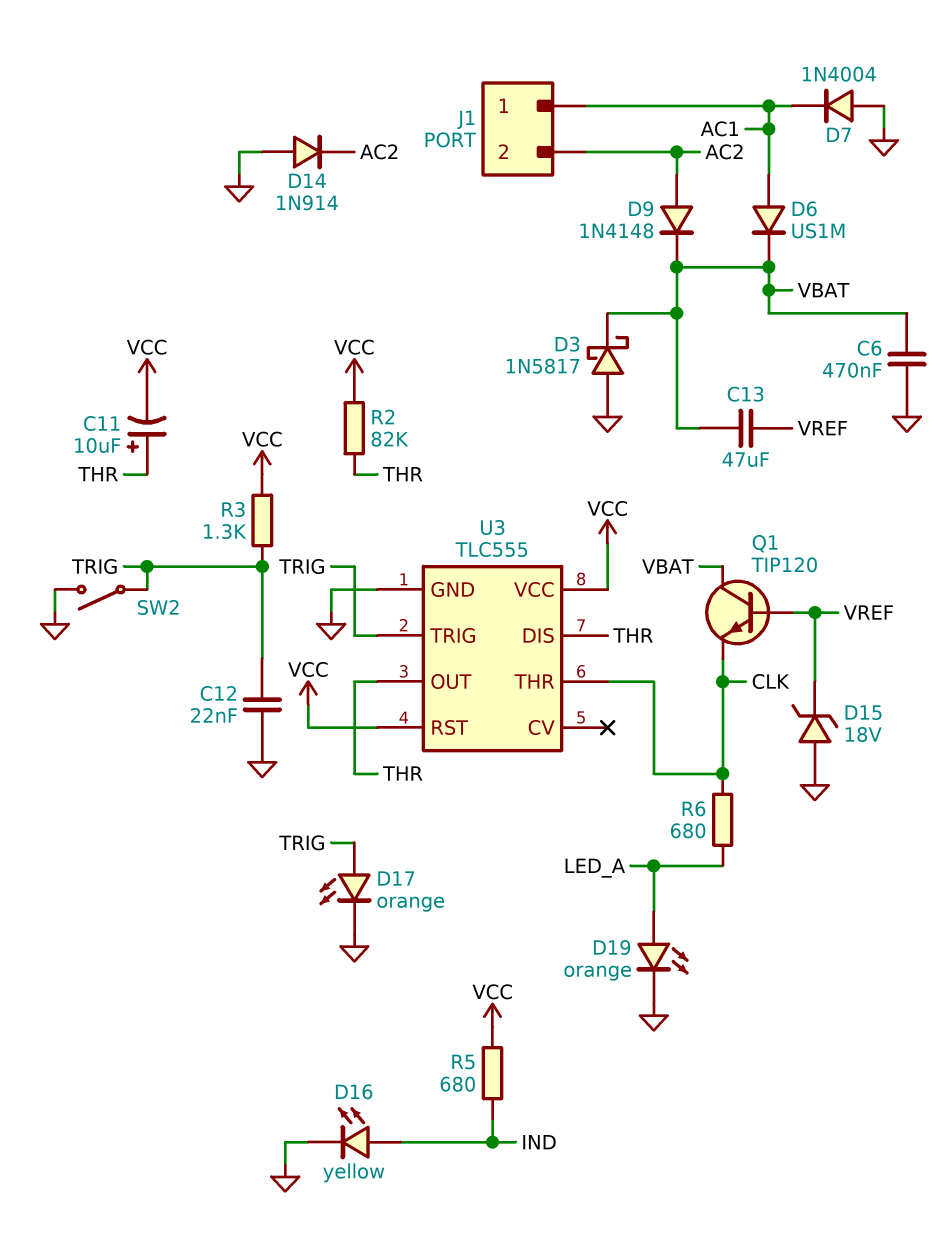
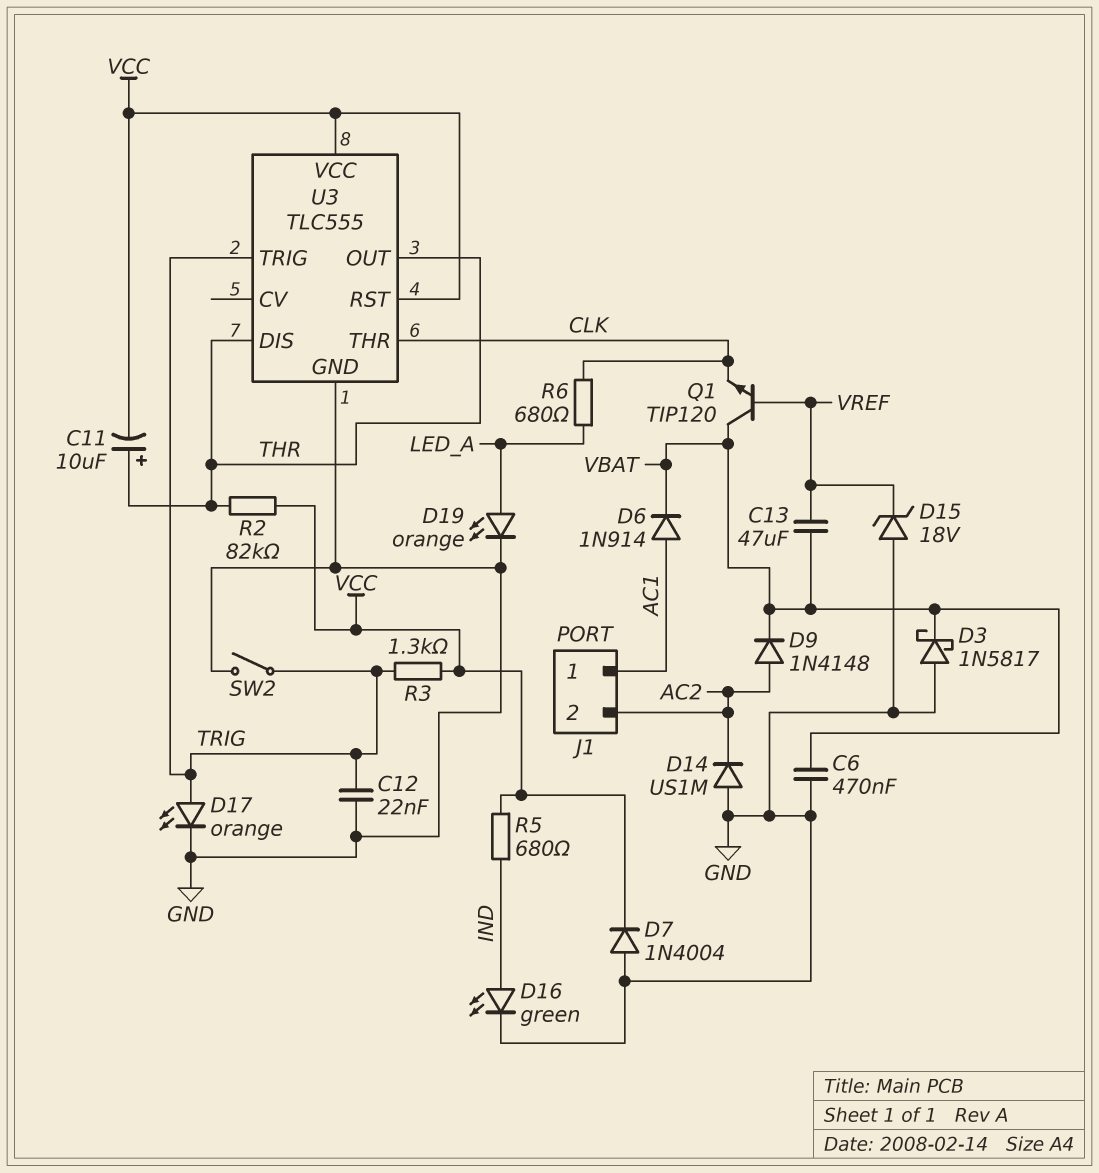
D6: diode US1M (A AC1, K VBAT) -> diode 1N914 (A AC1, K VBAT)
D7: diode 1N4004 (A GND, K AC1) -> diode 1N4004 (A GND, K VCC)
D14: diode 1N914 (A GND, K AC2) -> diode US1M (A GND, K AC2)
D16: LED yellow (A IND, K GND) -> LED green (A IND, K GND)

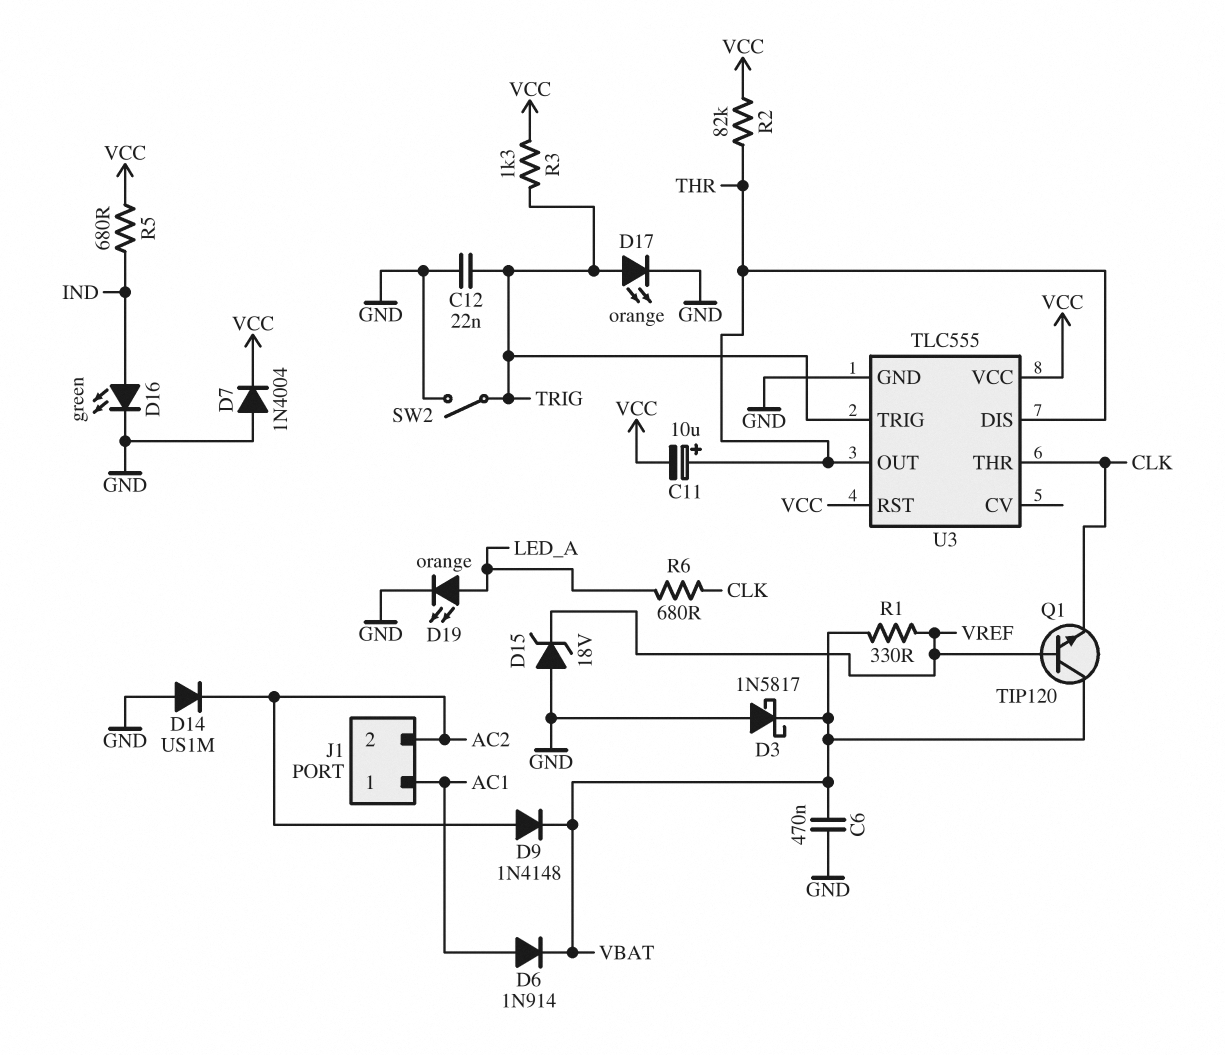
C13: 47uF (VBAT, VREF) -> none
R1: none -> 330 (VBAT, VREF)

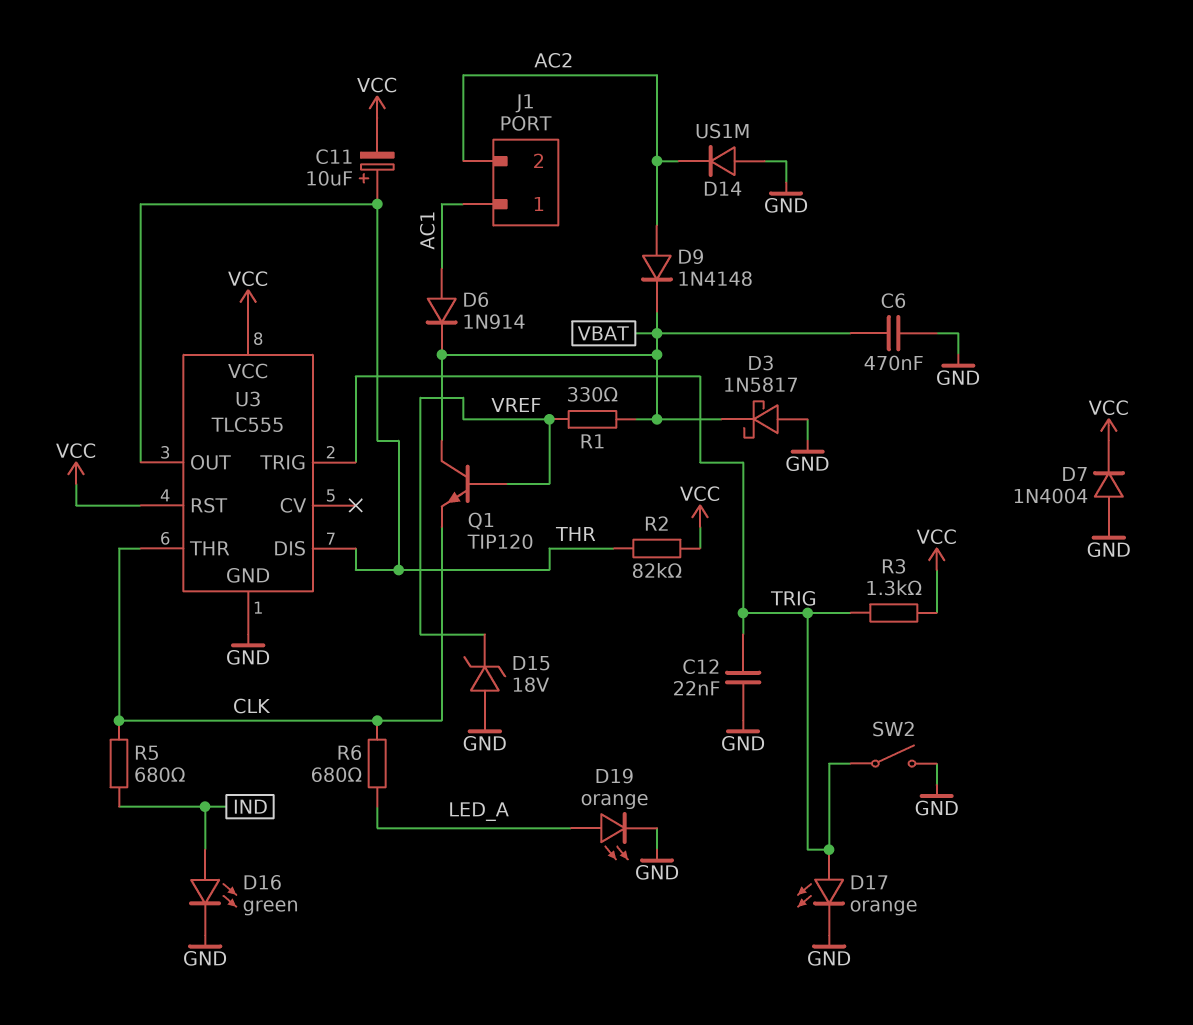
R5: 680 (IND, VCC) -> 680 (CLK, IND)

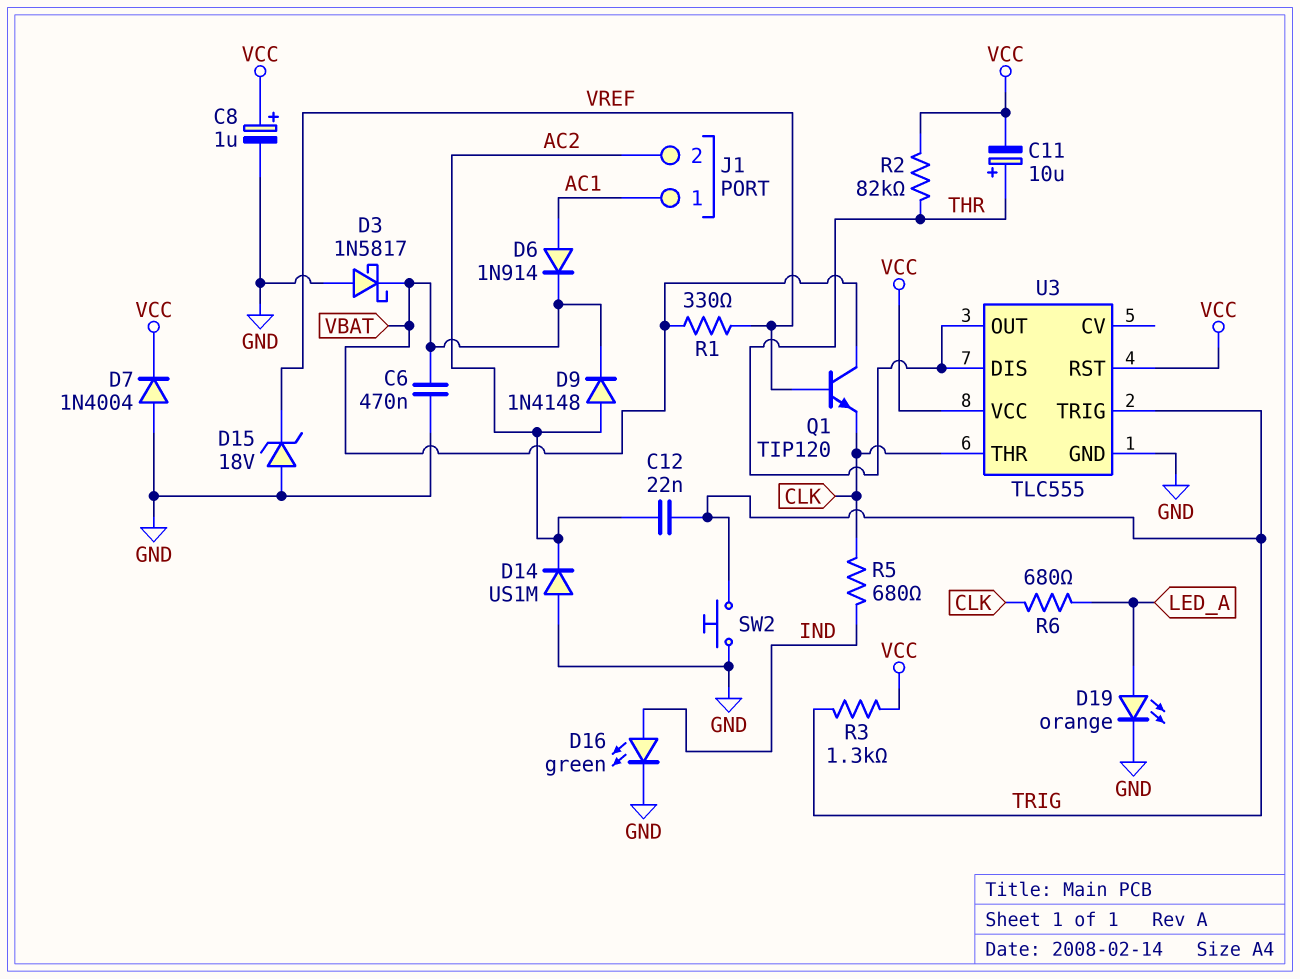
C8: none -> 1uF (plus VCC, minus GND)
C12: 22nF (GND, TRIG) -> 22nF (AC2, TRIG)
D17: LED orange (A TRIG, K GND) -> none
SW2: switch (GND, TRIG) -> button (GND, TRIG)

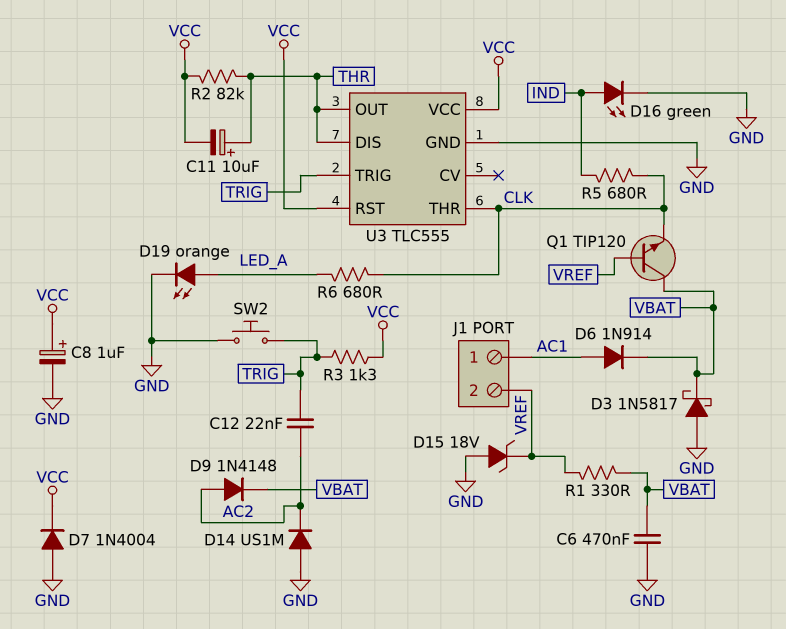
J1 pin 2: AC2 -> VREF

